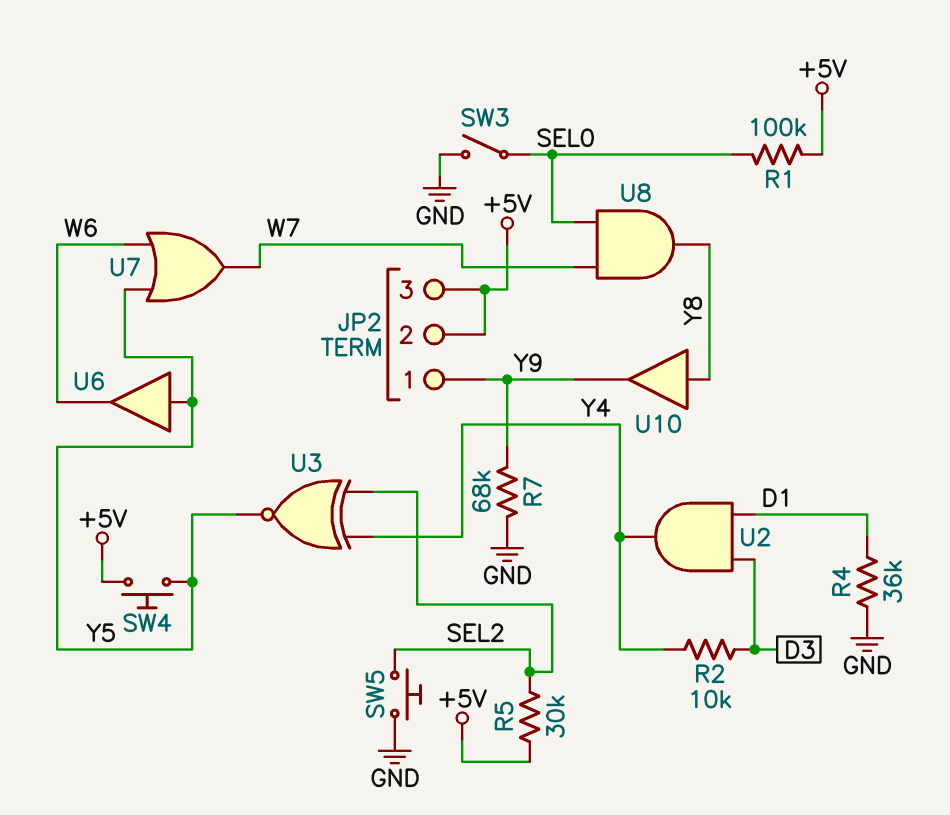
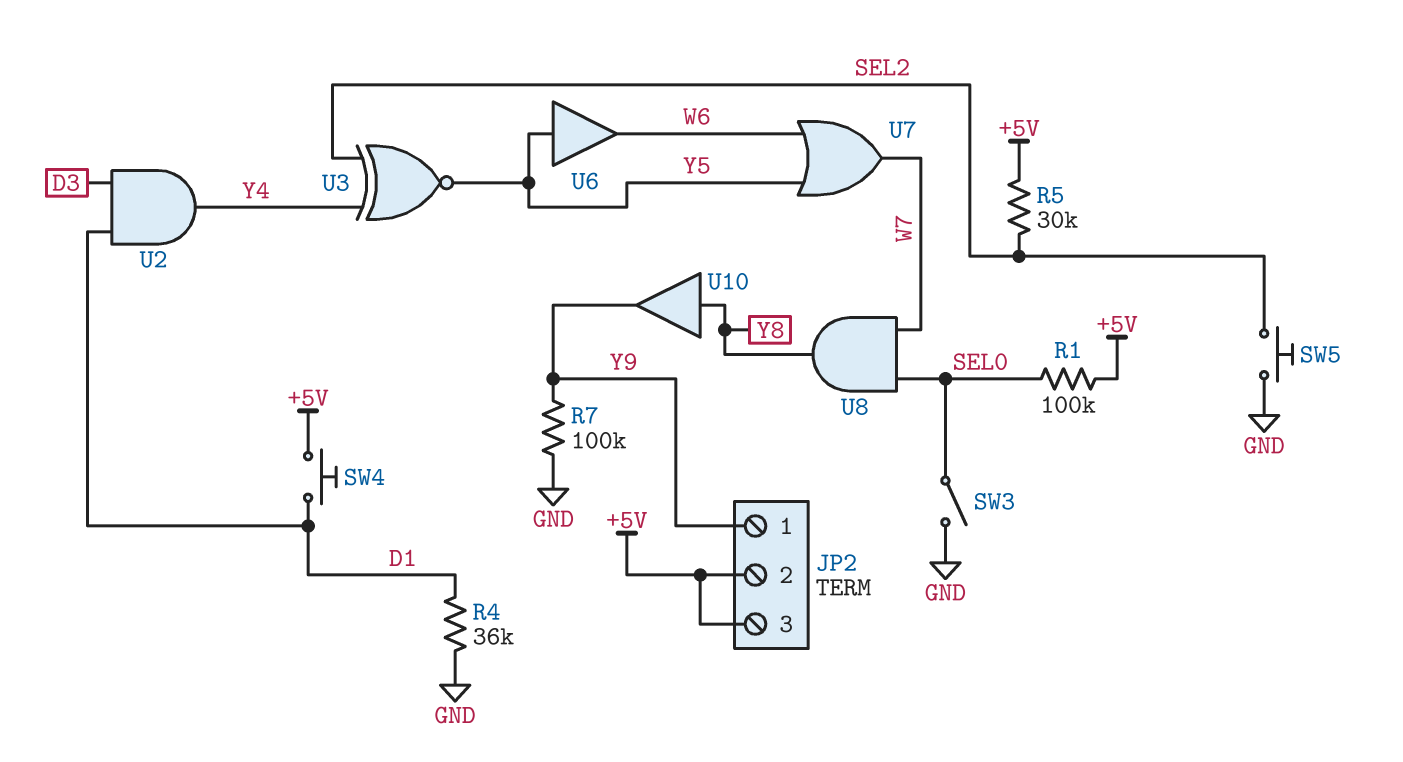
R2: 10k (D3, Y4) -> none
R7: 68k (GND, Y9) -> 100k (GND, Y9)
SW4: button (+5V, Y5) -> button (+5V, D1)

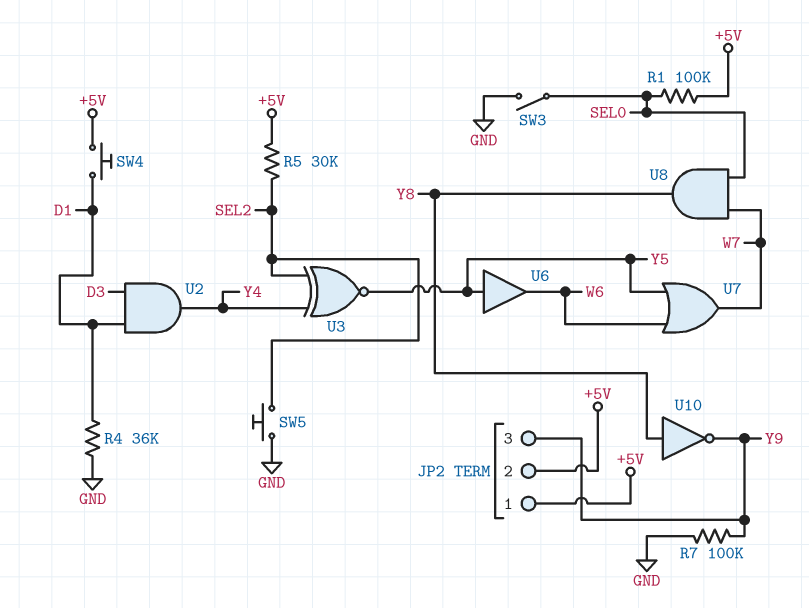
JP2 pin 1: Y9 -> +5V
JP2 pin 3: +5V -> Y9
U10: buffer (in Y8, out Y9) -> NOT (in Y8, out Y9)

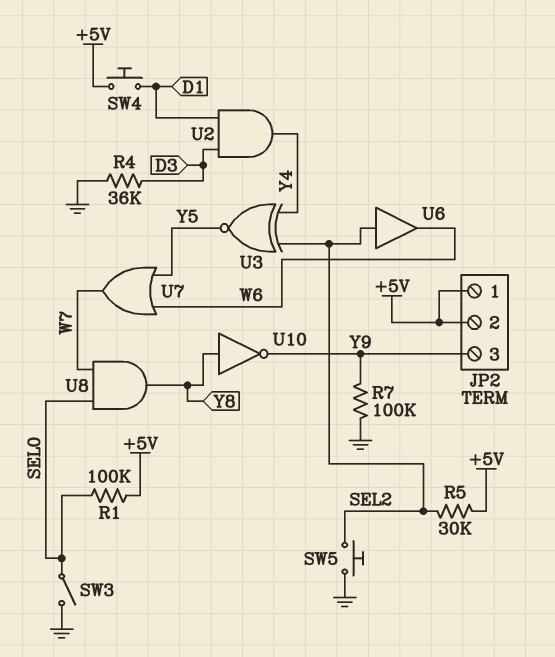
R4: 36k (D1, GND) -> 36k (D3, GND)
U6: buffer (in Y5, out W6) -> buffer (in SEL2, out W6)

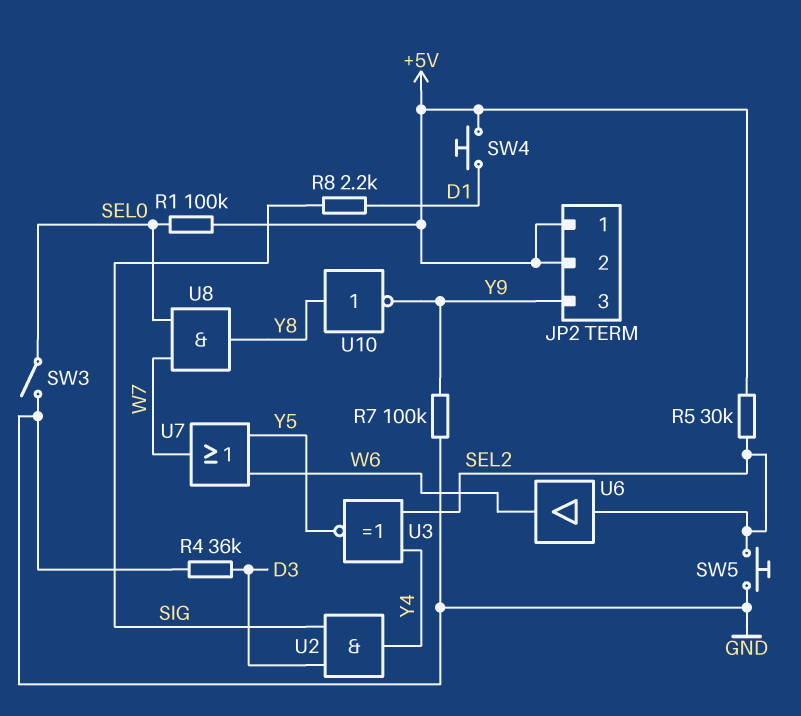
R8: none -> 2.2k (D1, SIG)
U2: AND (in D1, in D3, out Y4) -> AND (in D3, in SIG, out Y4)

